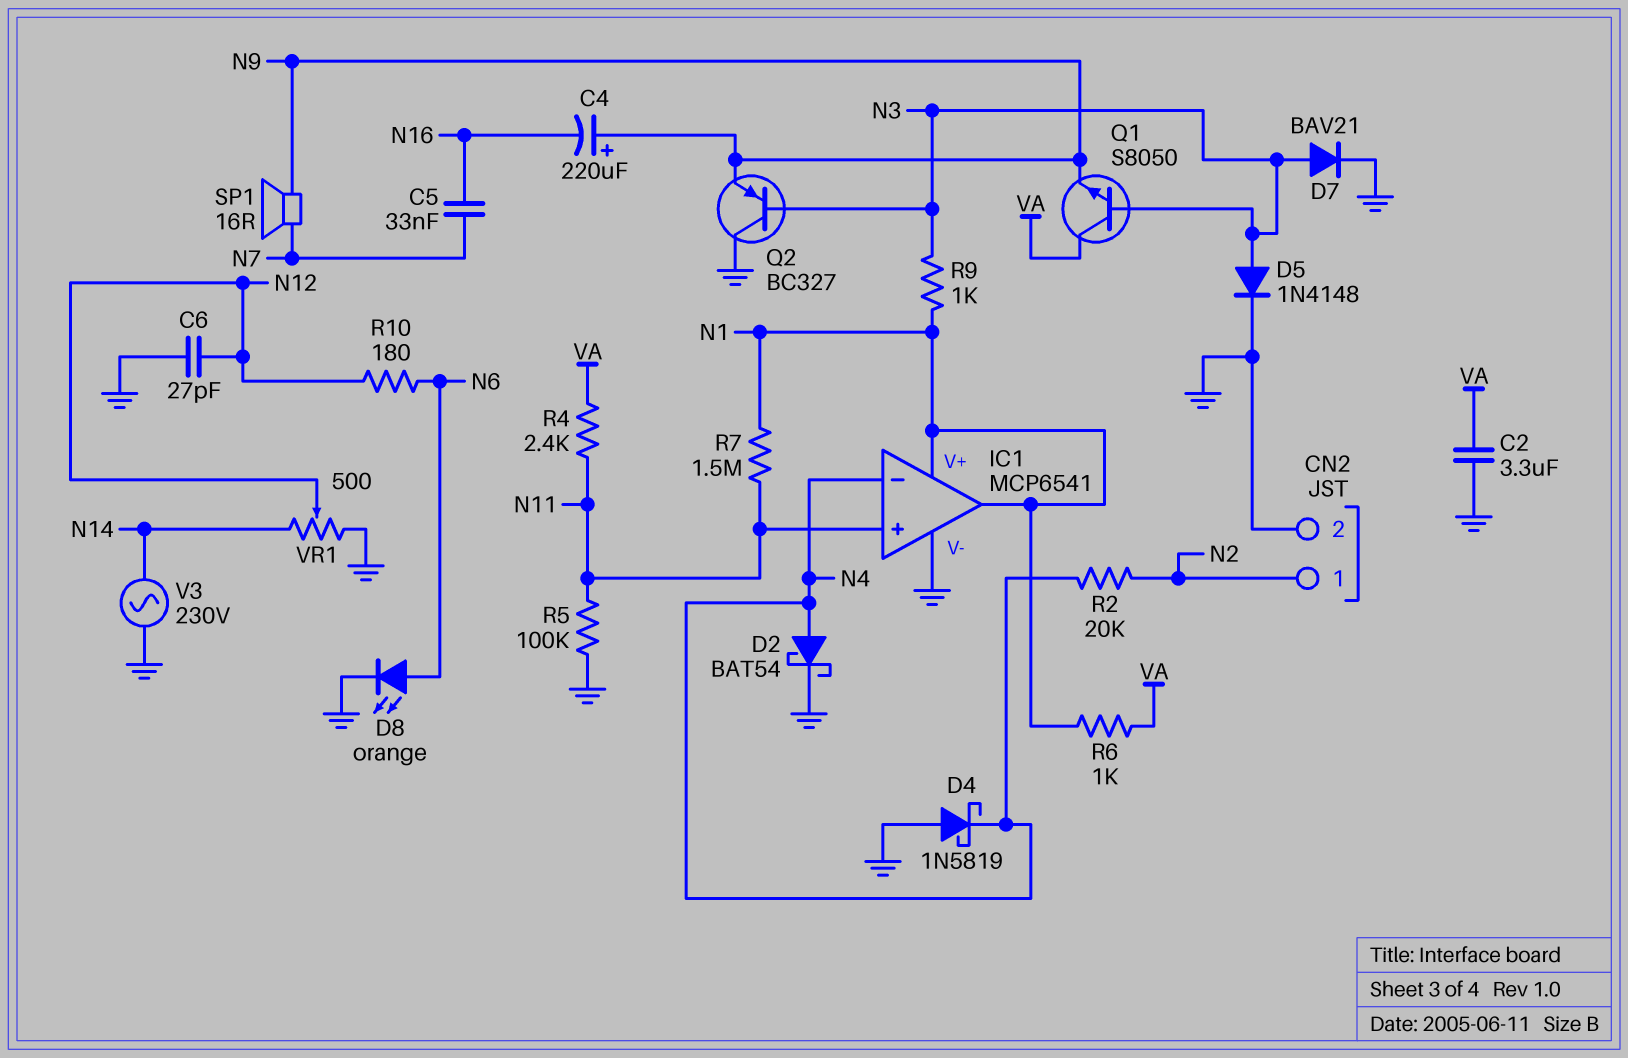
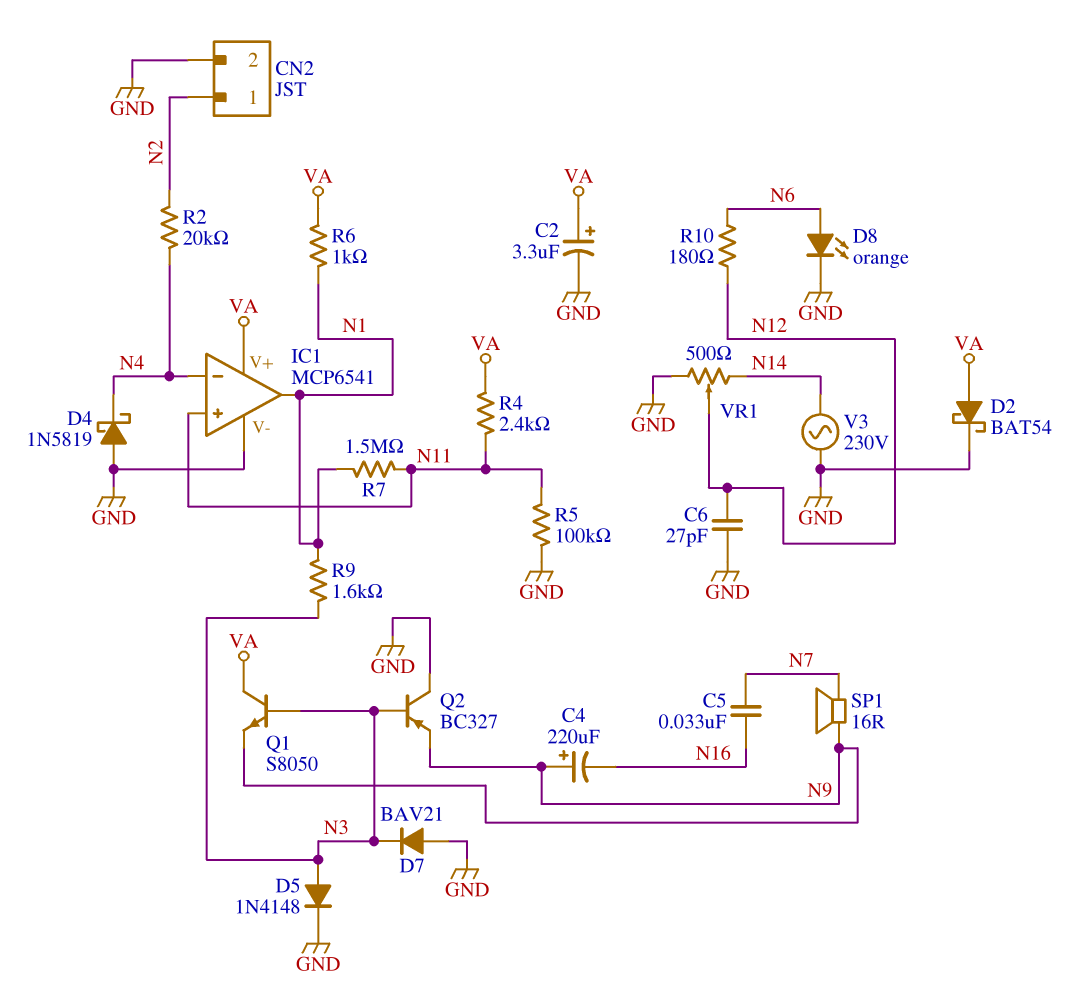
C2: 3.3uF (GND, VA) -> 3.3uF (plus VA, minus GND)
D2: schottky BAT54 (A N4, K GND) -> schottky BAT54 (A VA, K GND)
D7: diode BAV21 (A N3, K GND) -> diode BAV21 (A GND, K N3)
IC1 pin V+: N1 -> VA
R9: 1k (N1, N3) -> 1.6k (N1, N3)

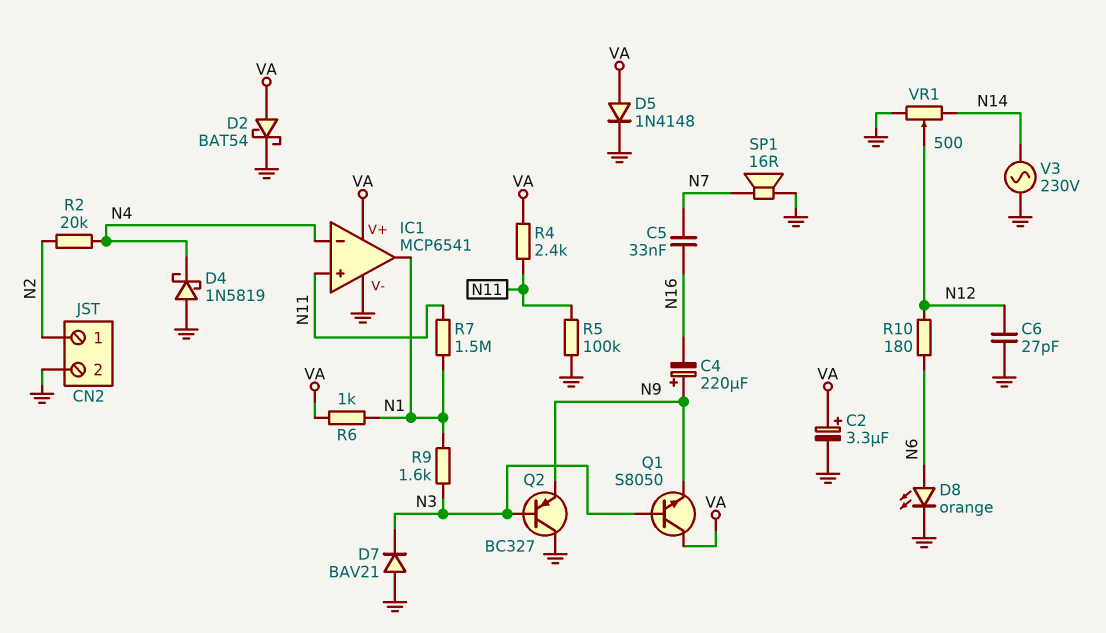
D5: diode 1N4148 (A N3, K GND) -> diode 1N4148 (A VA, K GND)
SP1: speaker 16R (N7, N9) -> speaker 16R (GND, N7)

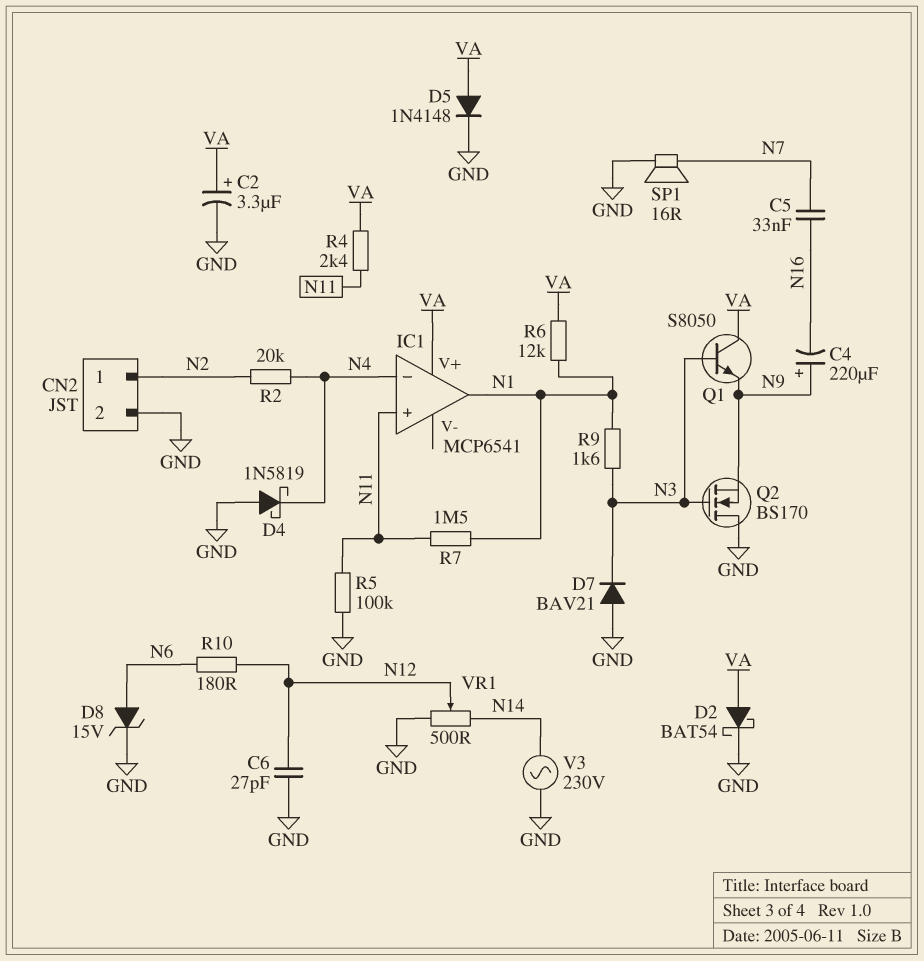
D8: LED orange (A N6, K GND) -> zener 15V (A N6, K GND)
IC1 pin V-: GND -> none
Q2: PNP BC327 (B N3, C GND, E N9) -> NMOS BS170 (G N3, D GND, S N9)
R6: 1k (N1, VA) -> 12k (N1, VA)

